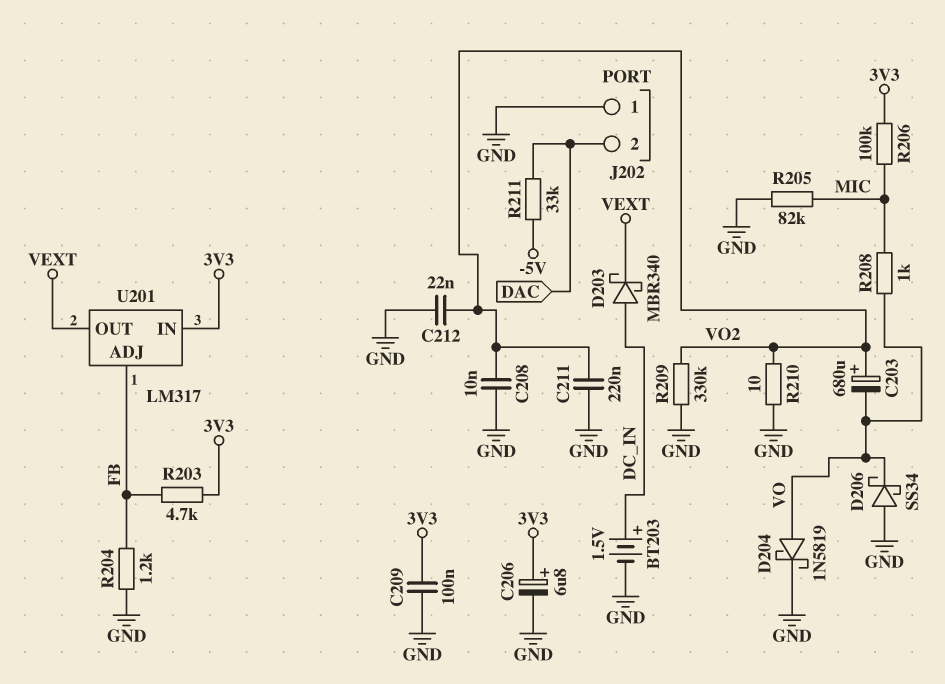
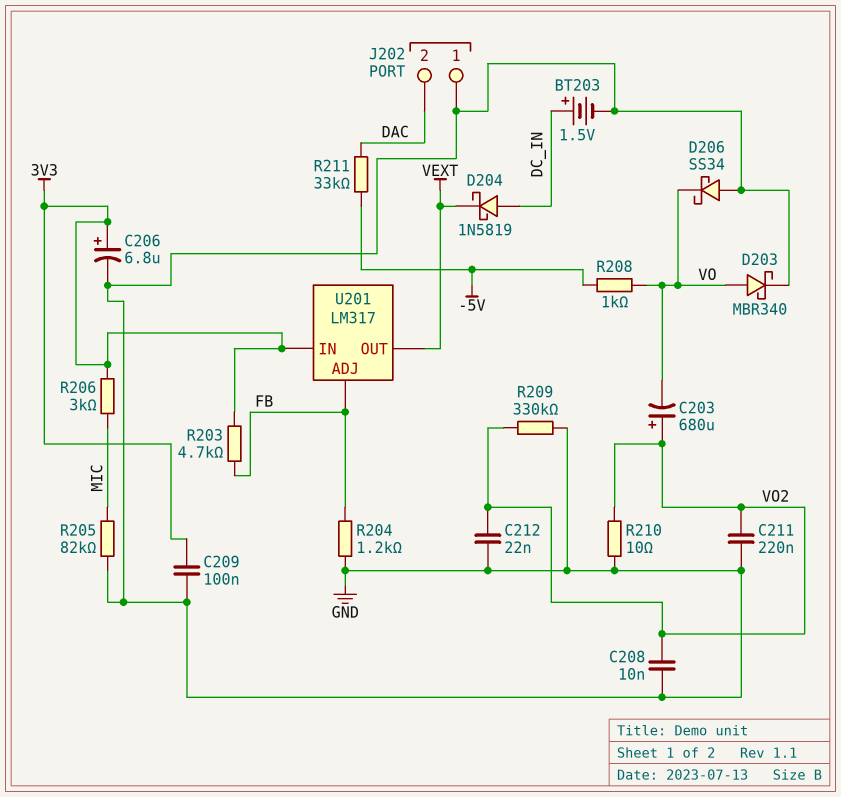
D203: schottky MBR340 (A DC_IN, K VEXT) -> schottky MBR340 (A VO, K GND)
D204: schottky 1N5819 (A VO, K GND) -> schottky 1N5819 (A DC_IN, K VEXT)
R206: 100k (3V3, MIC) -> 3k (3V3, MIC)
R208: 1k (MIC, VO) -> 1k (-5V, VO)

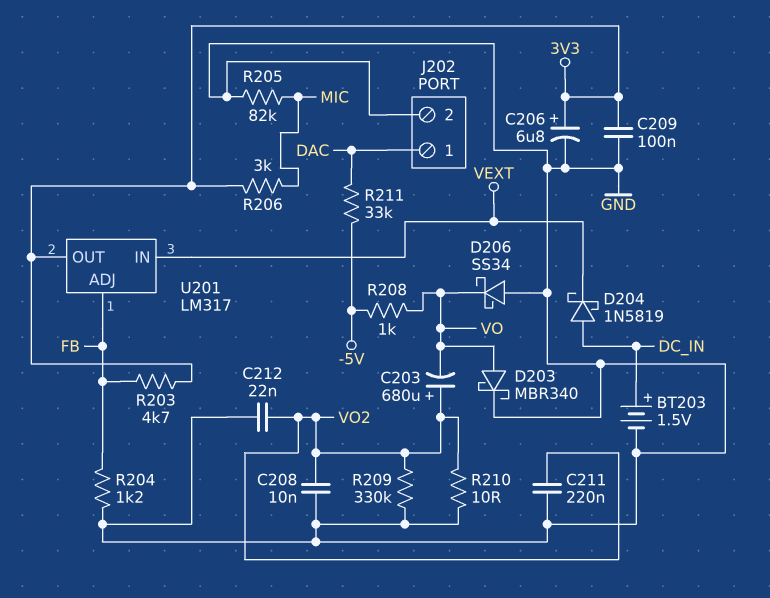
J202 pin 1: GND -> DAC
J202 pin 2: DAC -> GND
U201 pin IN: 3V3 -> VEXT
U201 pin OUT: VEXT -> 3V3

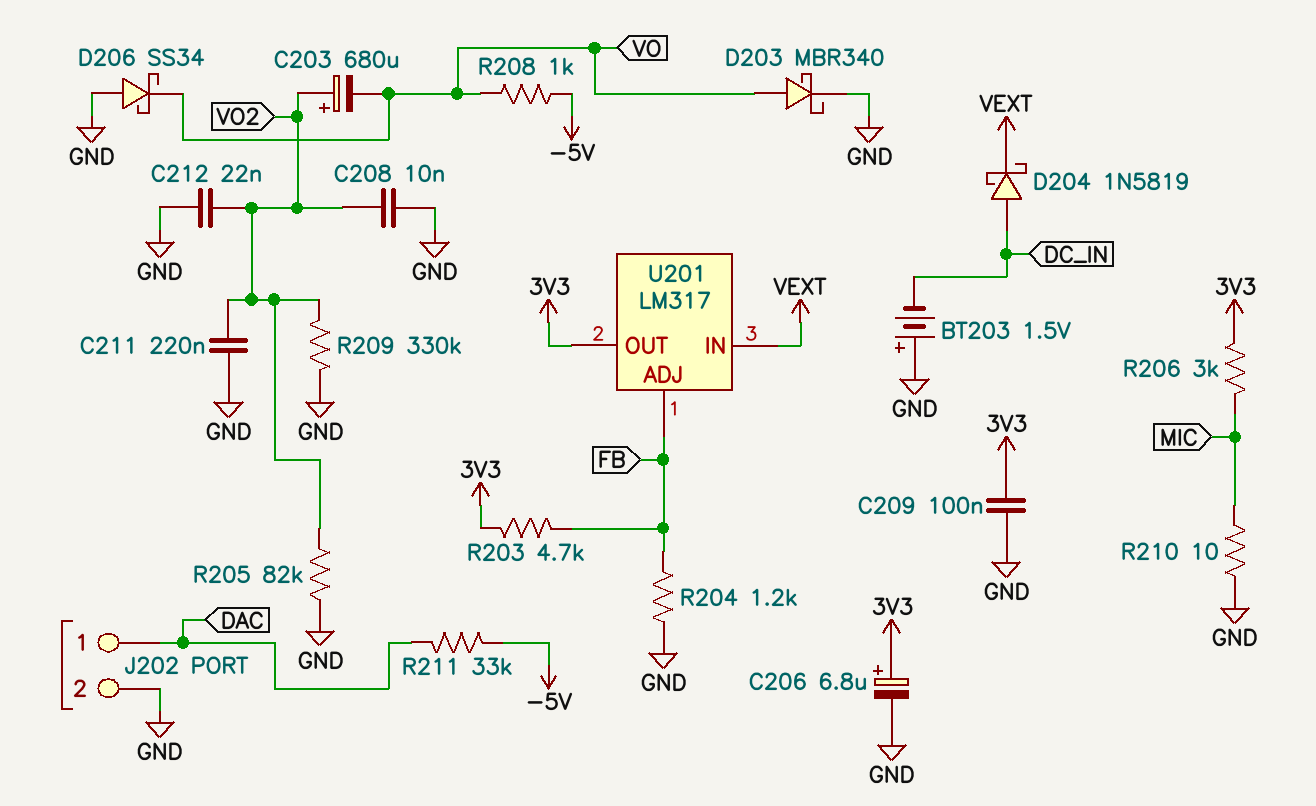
BT203: 1.5V (plus DC_IN, minus GND) -> 1.5V (plus GND, minus DC_IN)
R205: 82k (GND, MIC) -> 82k (GND, VO2)
R210: 10 (GND, VO2) -> 10 (GND, MIC)

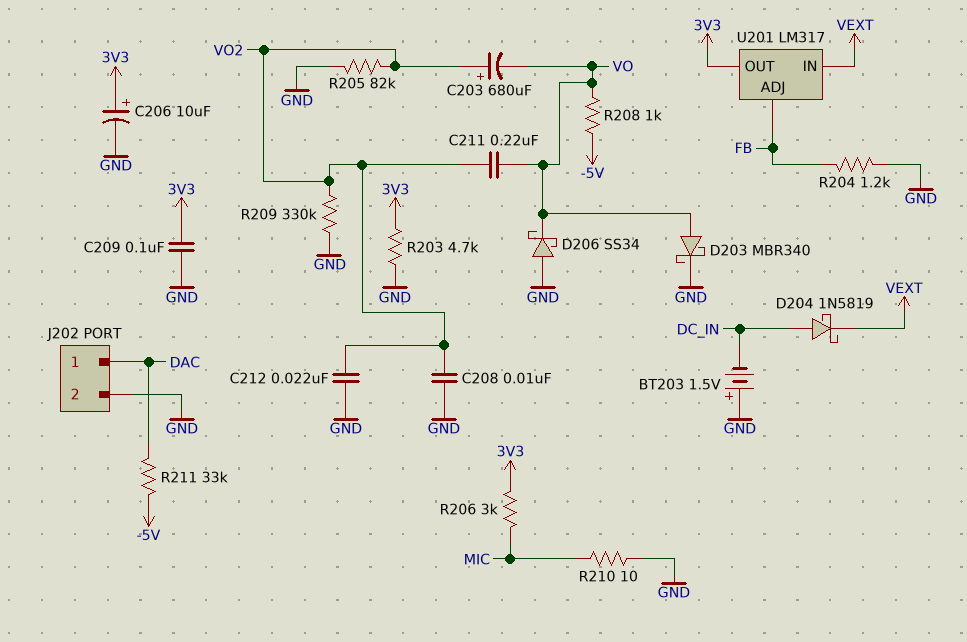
C206: 6.8uF (plus 3V3, minus GND) -> 10uF (plus 3V3, minus GND)
C211: 220nF (GND, VO2) -> 220nF (VO, VO2)
R203: 4.7k (3V3, FB) -> 4.7k (3V3, GND)

